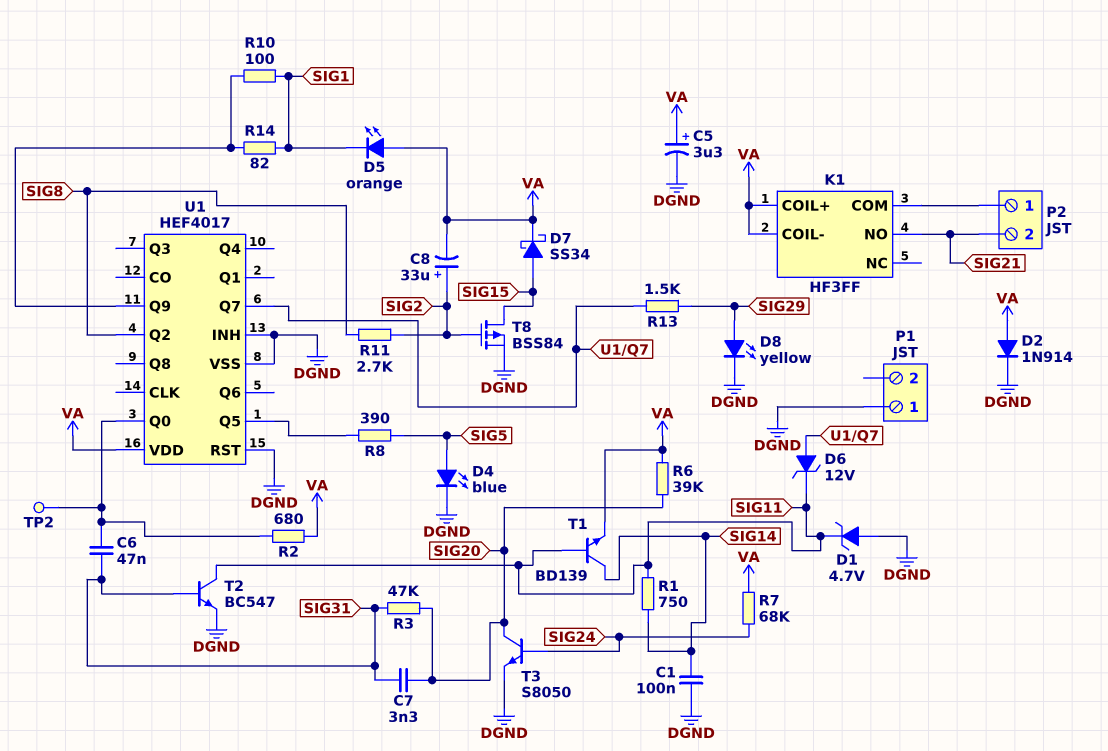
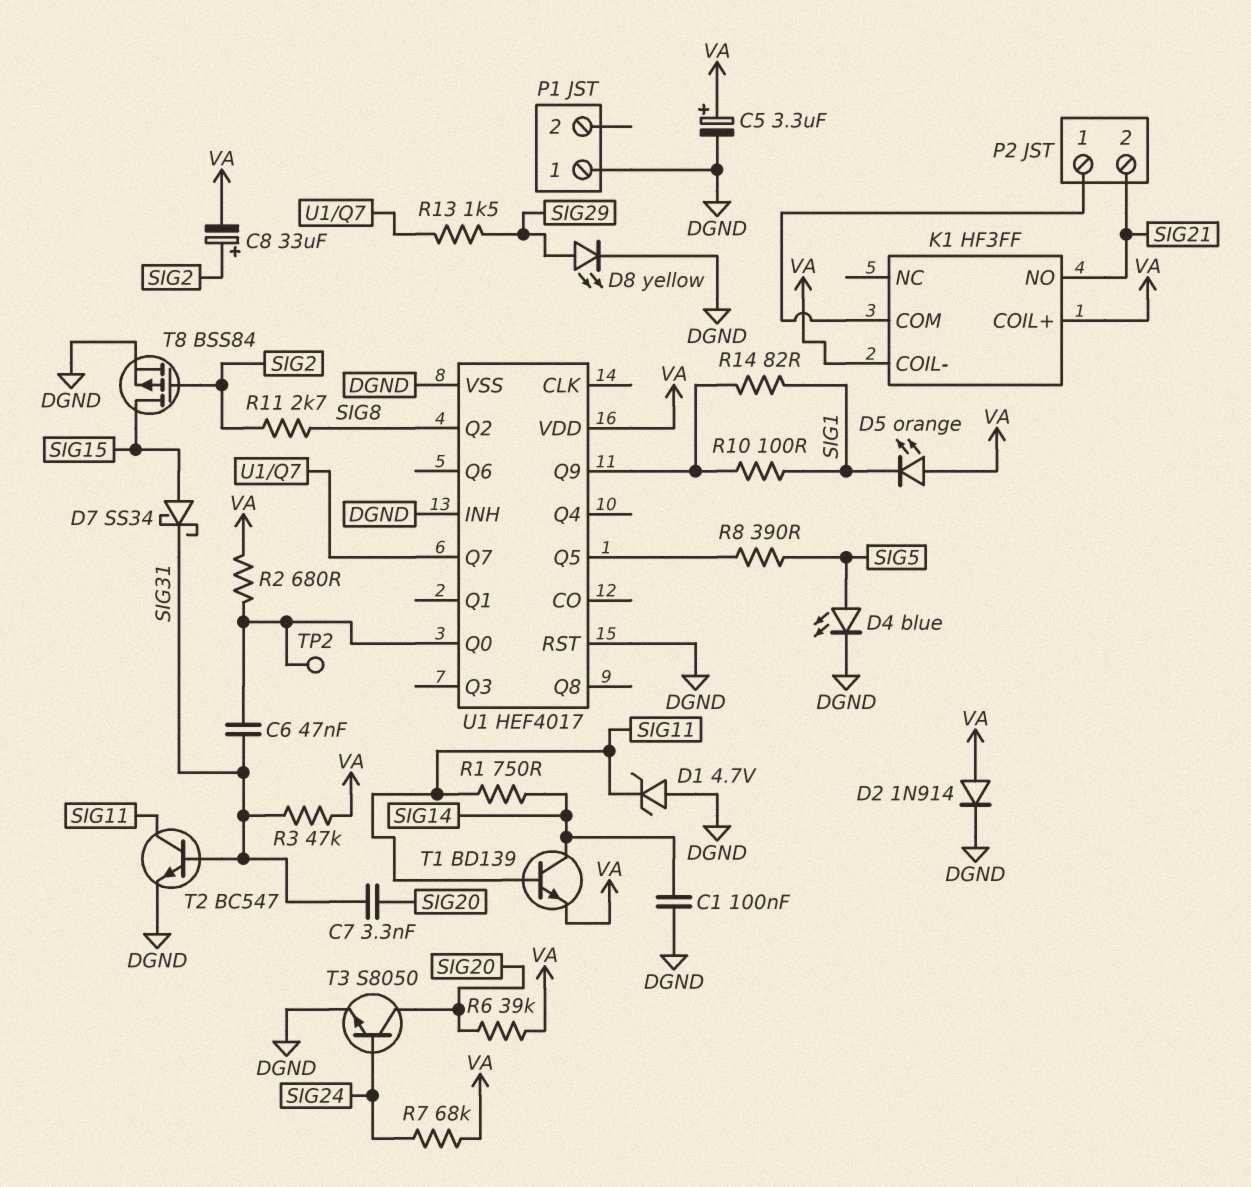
D6: zener 12V (A U1/Q7, K SIG11) -> none
D7: schottky SS34 (A SIG15, K VA) -> schottky SS34 (A SIG15, K SIG31)
R3: 47k (SIG20, SIG31) -> 47k (SIG31, VA)

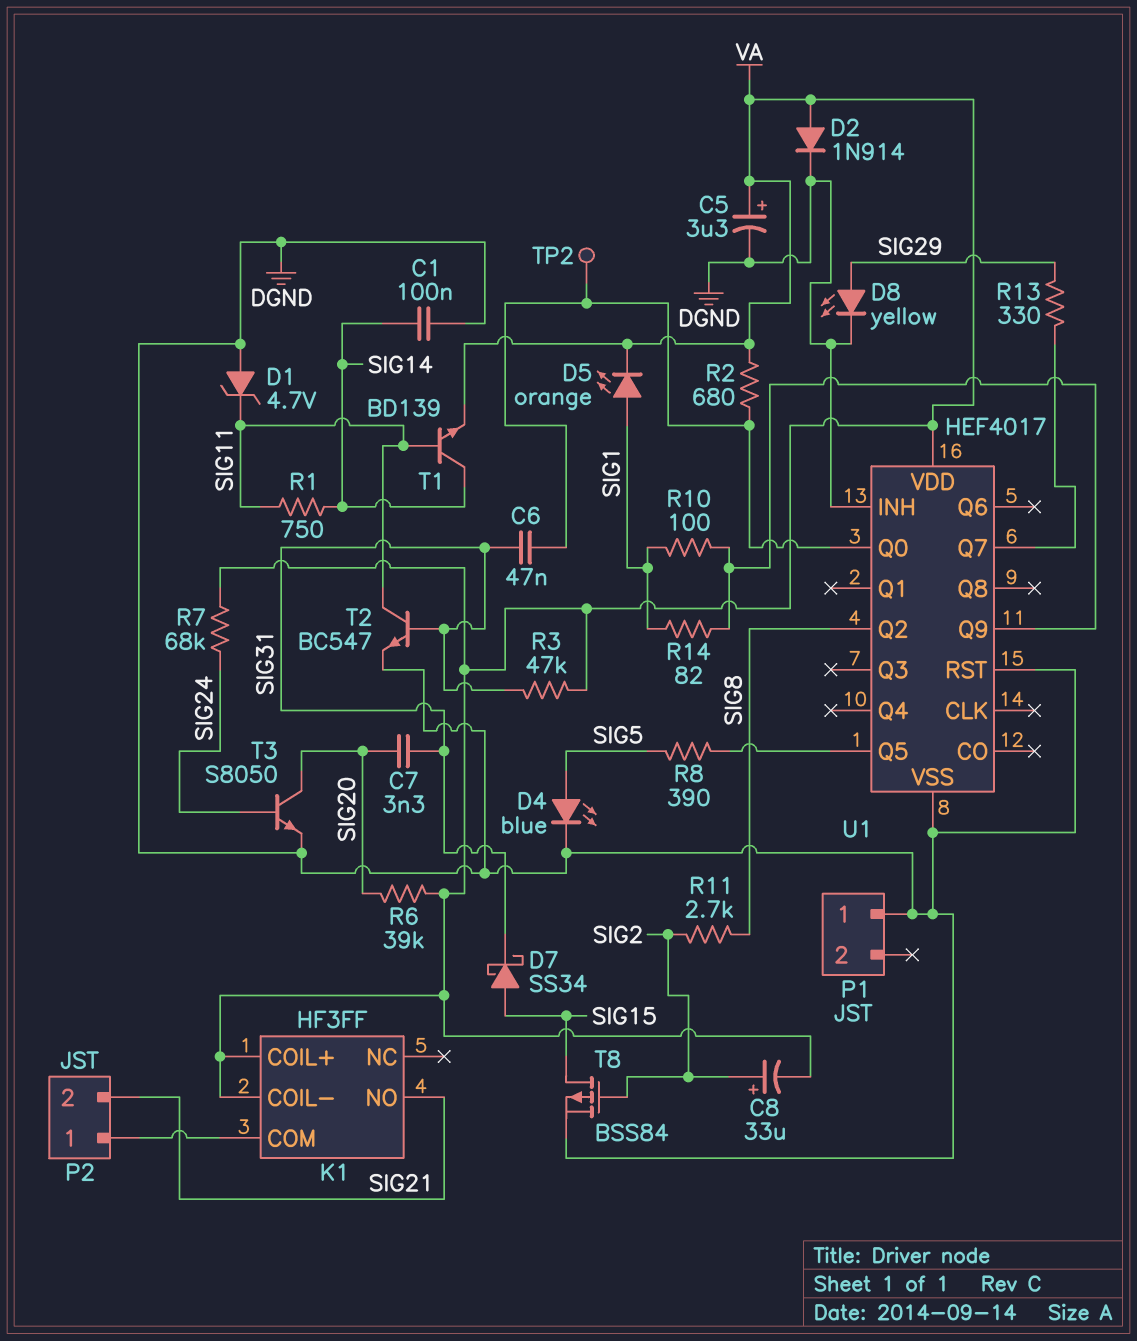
D5: LED orange (A VA, K SIG1) -> LED orange (A SIG1, K VA)
R13: 1.5k (SIG29, U1/Q7) -> 330 (SIG29, U1/Q7)

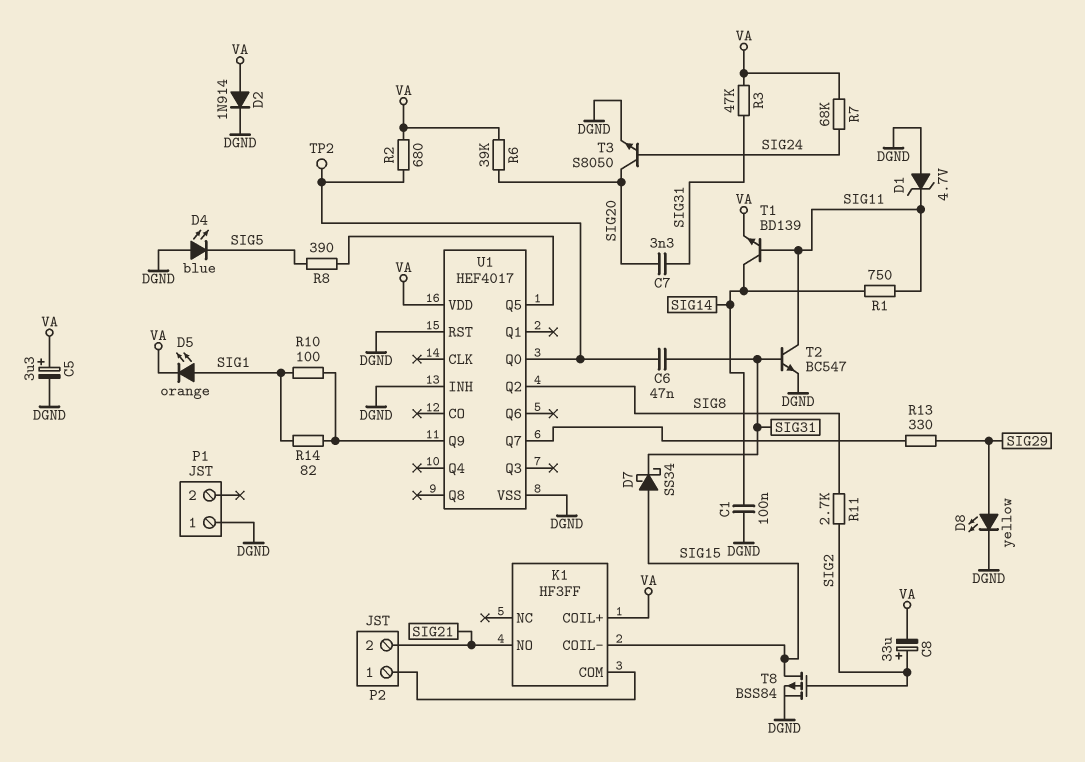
D4: LED blue (A SIG5, K DGND) -> LED blue (A DGND, K SIG5)
K1 pin COIL-: VA -> SIG15

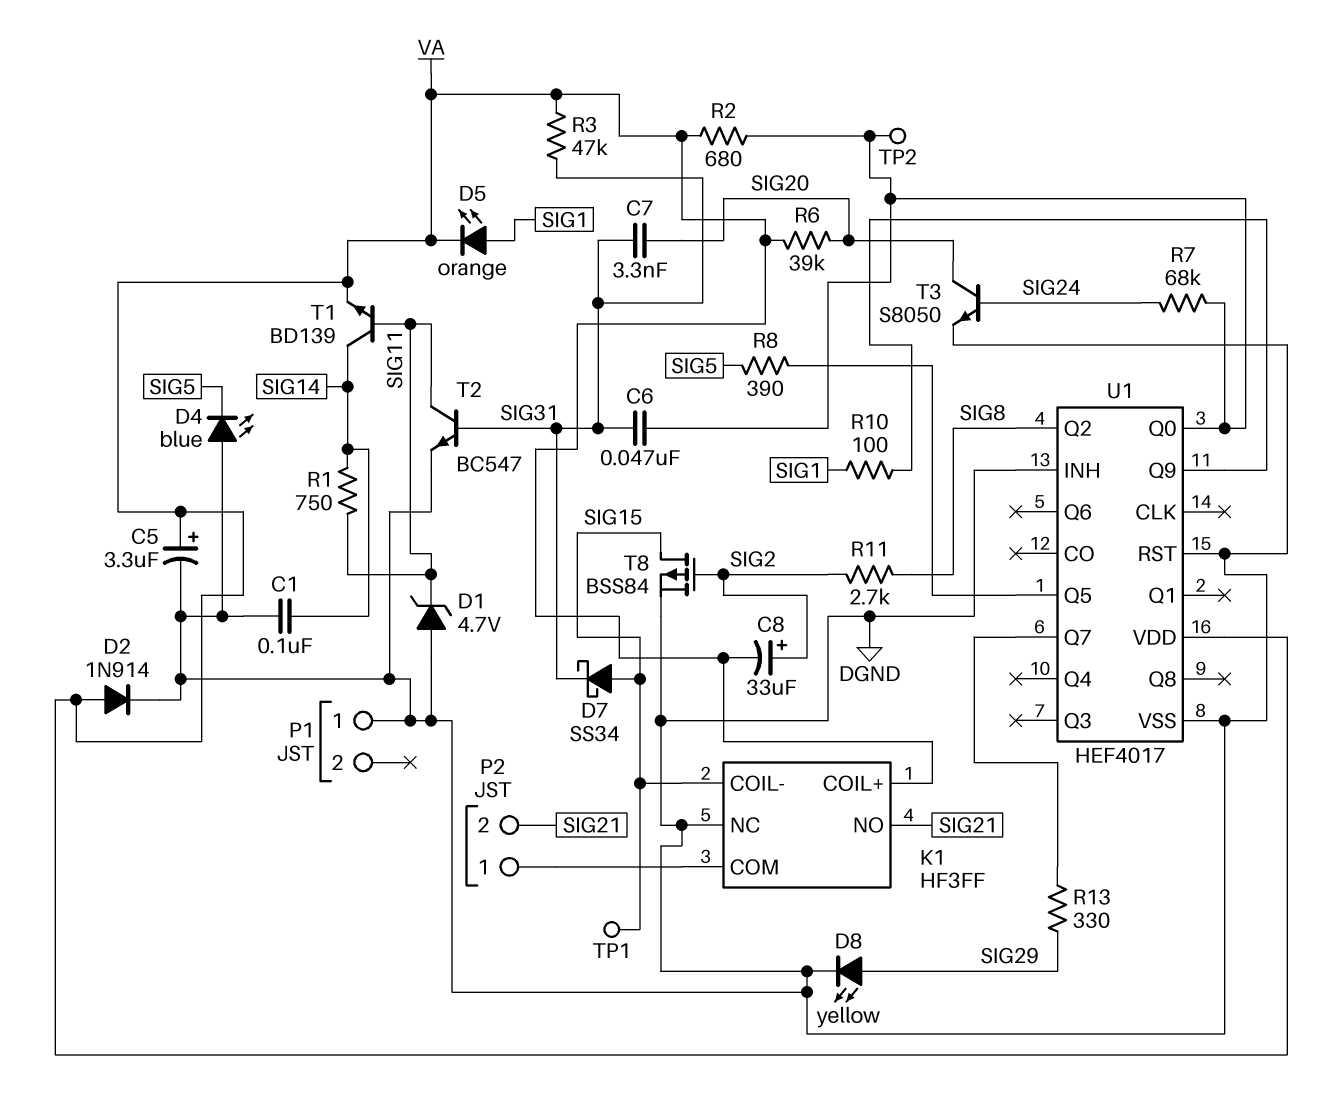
K1 pin NC: none -> DGND
R7: 68k (SIG24, VA) -> 68k (SIG24, U1/Q0)
R14: 82 (SIG1, U1/Q9) -> none
TP1: none -> test point (SIG15)

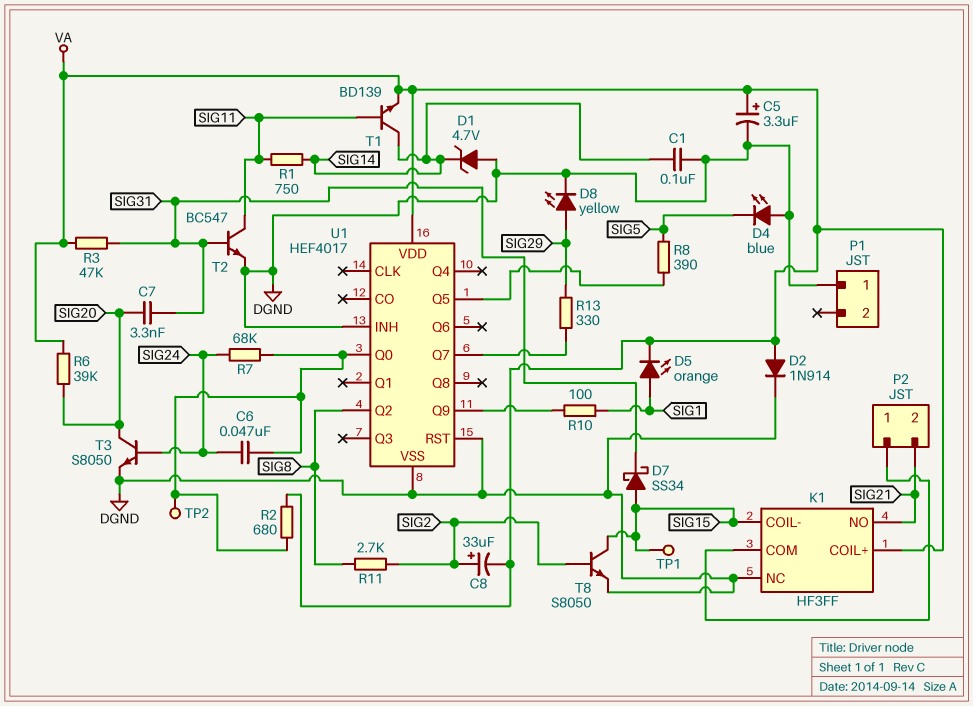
C6: 47nF (SIG31, U1/Q0) -> 47nF (SIG24, U1/Q0)
D1: zener 4.7V (A DGND, K SIG11) -> zener 4.7V (A DGND, K SIG14)
T8: PMOS BSS84 (G SIG2, D SIG15, S DGND) -> NPN S8050 (B SIG2, C SIG15, E DGND)

